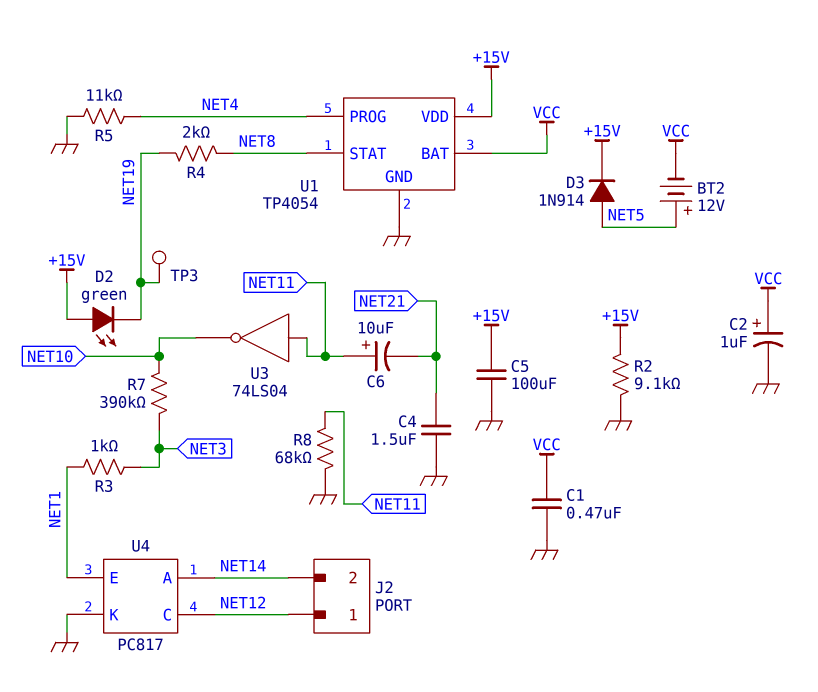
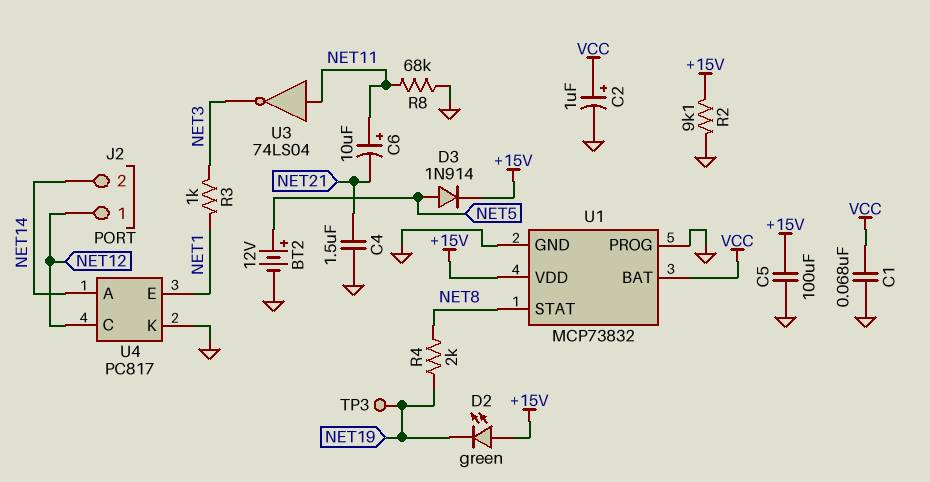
BT2: 12V (plus NET5, minus VCC) -> 12V (plus NET5, minus GND)
C1: 470nF (GND, VCC) -> 68nF (GND, VCC)
R5: 11k (GND, NET4) -> none
R7: 390k (NET3, NET10) -> none
U1: TP4054 -> MCP73832
U1 pin PROG: NET4 -> GND
U3: NOT 74LS04 (in NET11, out NET10) -> NOT 74LS04 (in NET11, out NET3)

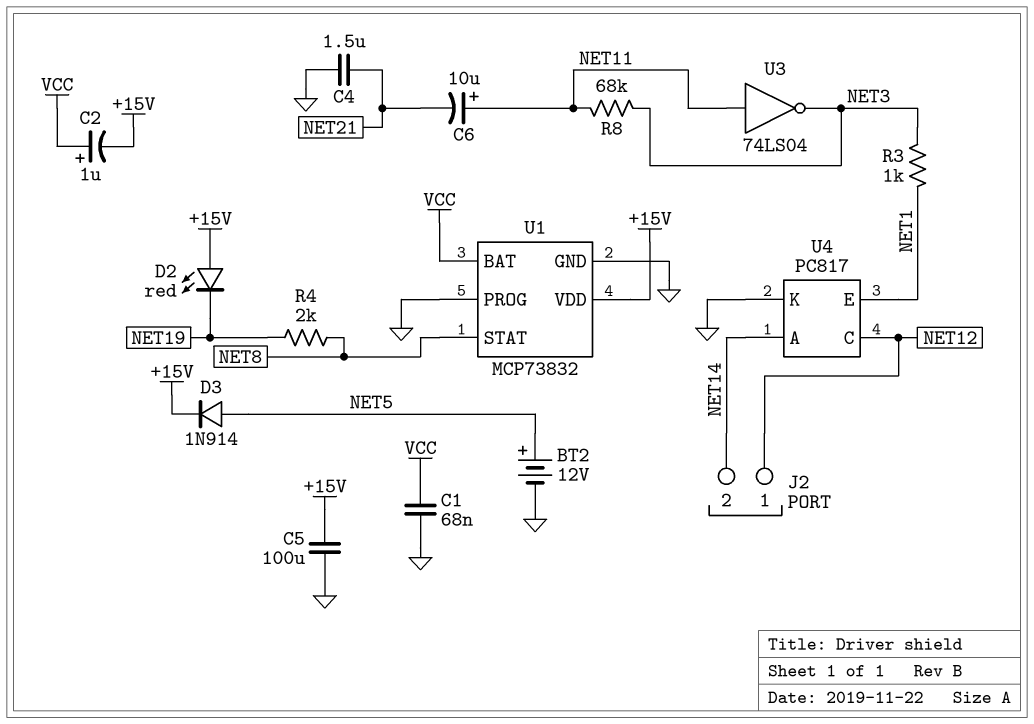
C2: 1uF (plus VCC, minus GND) -> 1uF (plus VCC, minus +15V)
D2: LED green (A +15V, K NET19) -> LED red (A +15V, K NET19)
R2: 9.1k (+15V, GND) -> none
R8: 68k (GND, NET11) -> 68k (NET3, NET11)
TP3: test point (NET19) -> none

